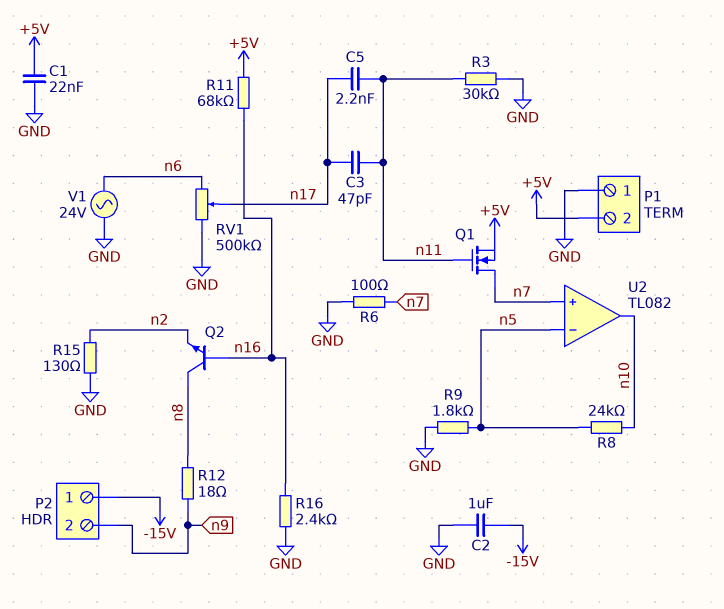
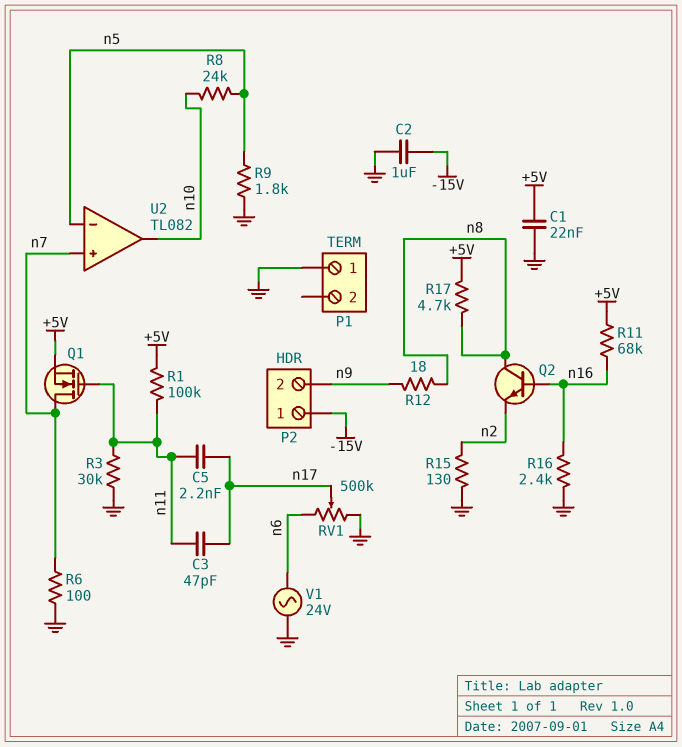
P1 pin 2: +5V -> none
R1: none -> 100k (+5V, n11)
R17: none -> 4.7k (+5V, n8)

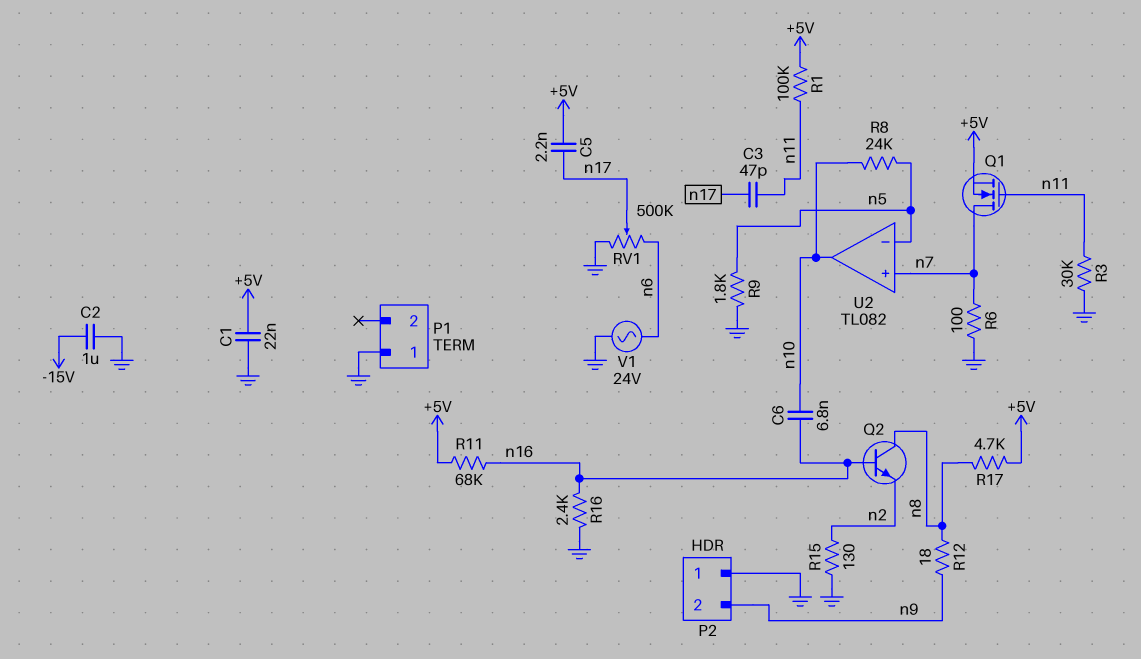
C5: 2.2nF (n11, n17) -> 2.2nF (+5V, n17)
C6: none -> 6.8nF (n10, n16)
P2 pin 1: -15V -> GND

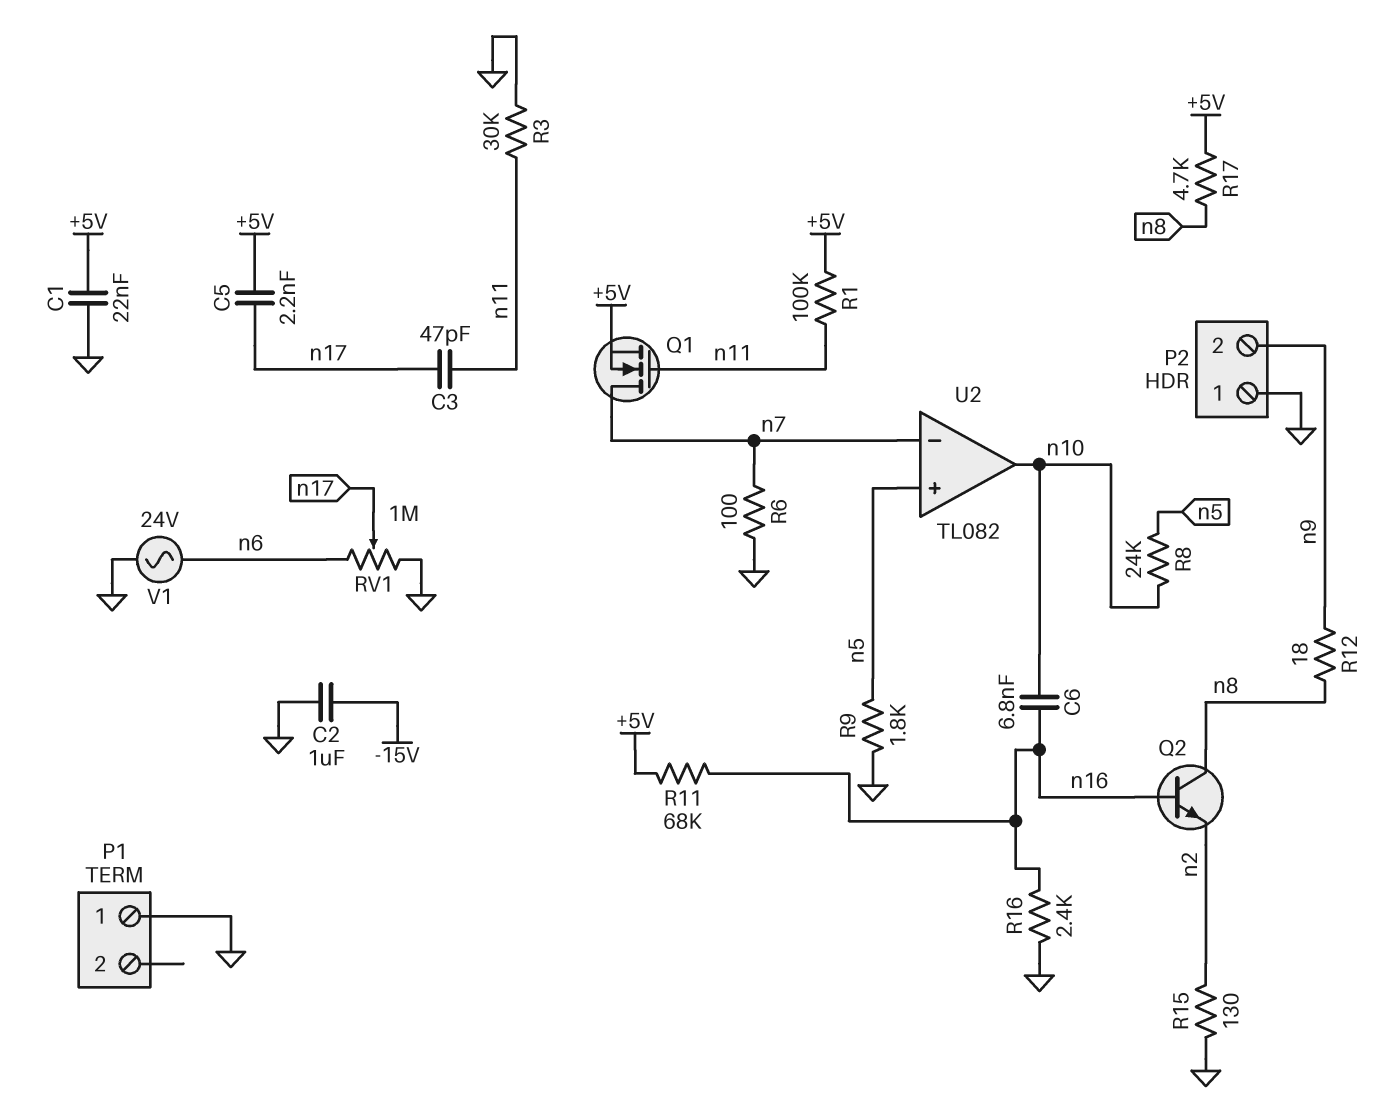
RV1: 500k (GND, n6, wiper n17) -> 1M (GND, n6, wiper n17)
U2 pin in+: n7 -> n5
U2 pin in-: n5 -> n7

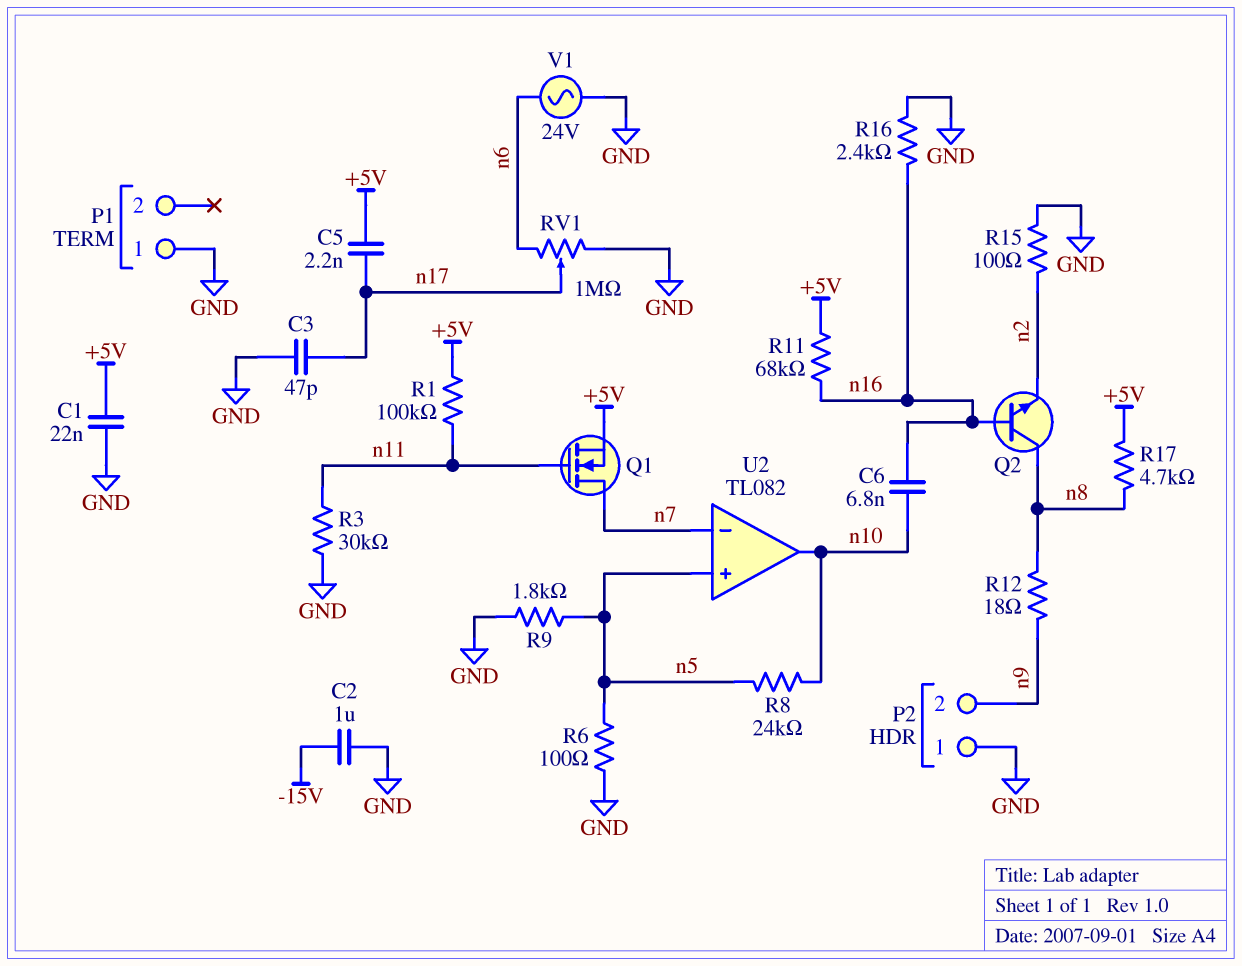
C3: 47pF (n11, n17) -> 47pF (GND, n17)
R6: 100 (GND, n7) -> 100 (GND, n5)
R15: 130 (GND, n2) -> 100 (GND, n2)

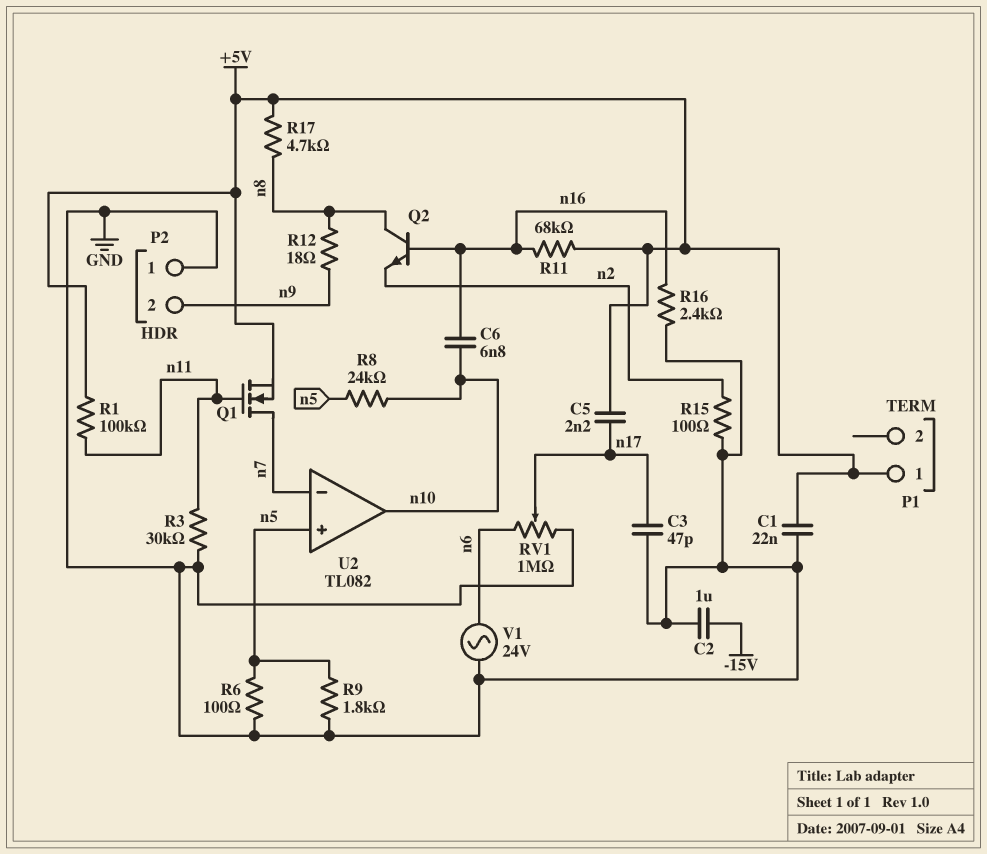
P1 pin 1: GND -> +5V

